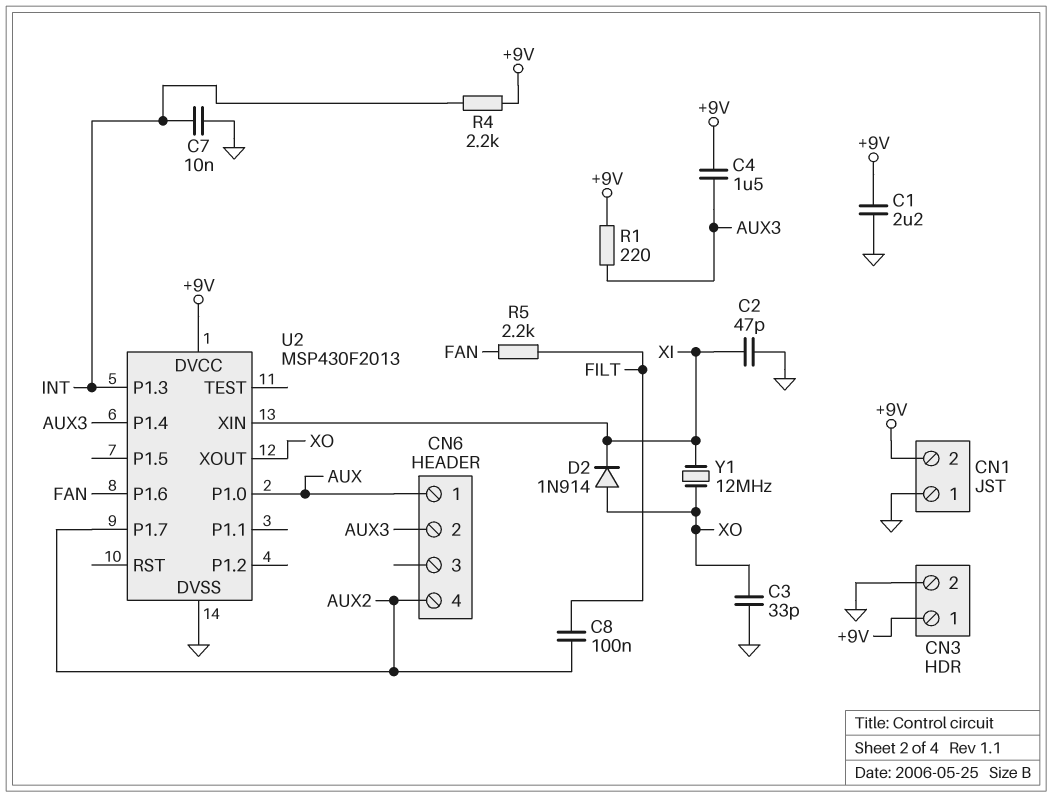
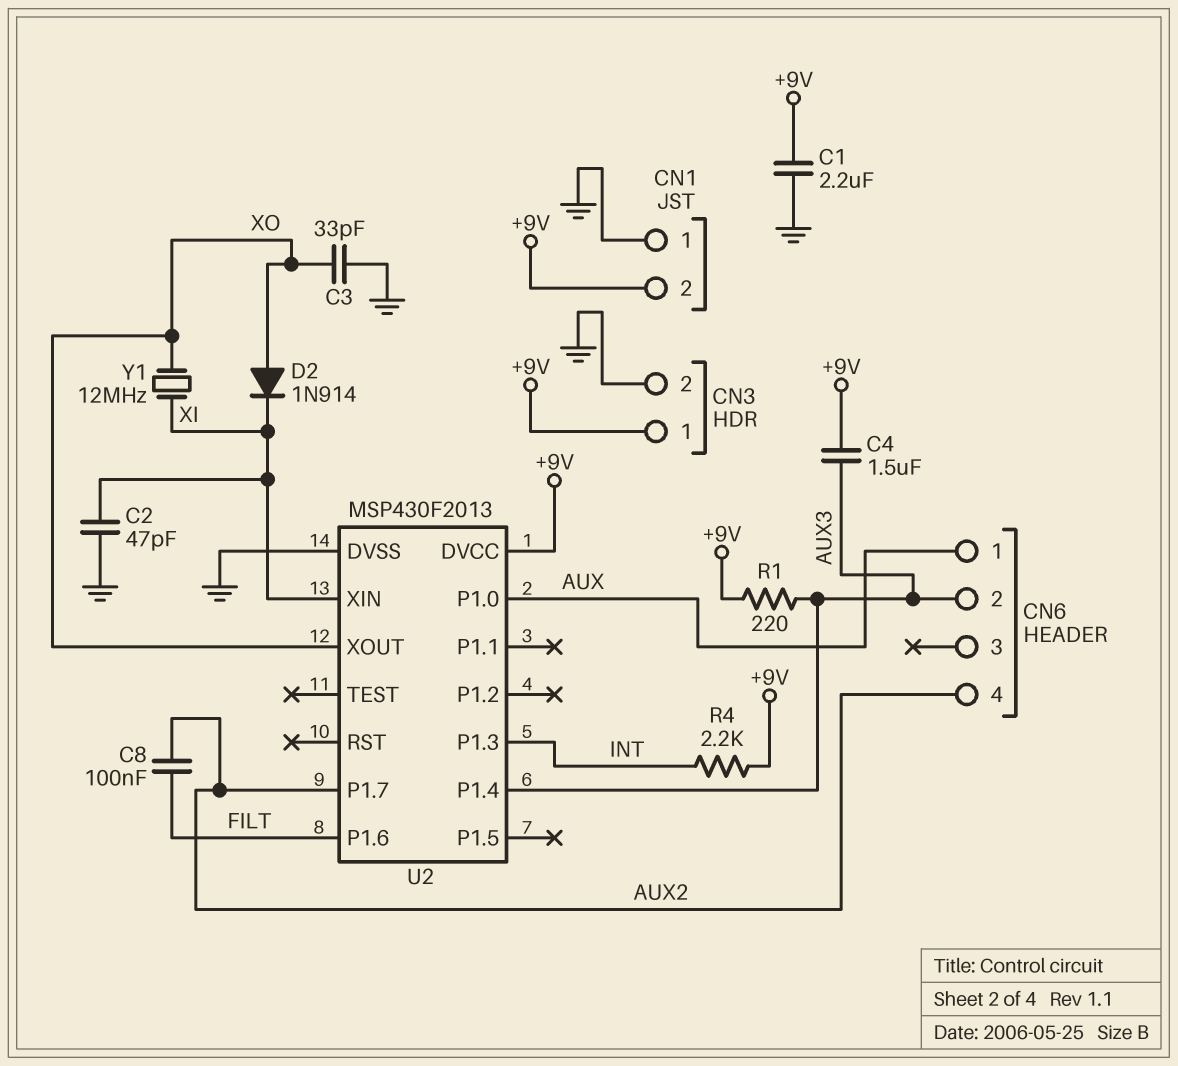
C7: 10nF (GND, INT) -> none
R5: 2.2k (FAN, FILT) -> none
U2 pin P1.6: FAN -> FILT

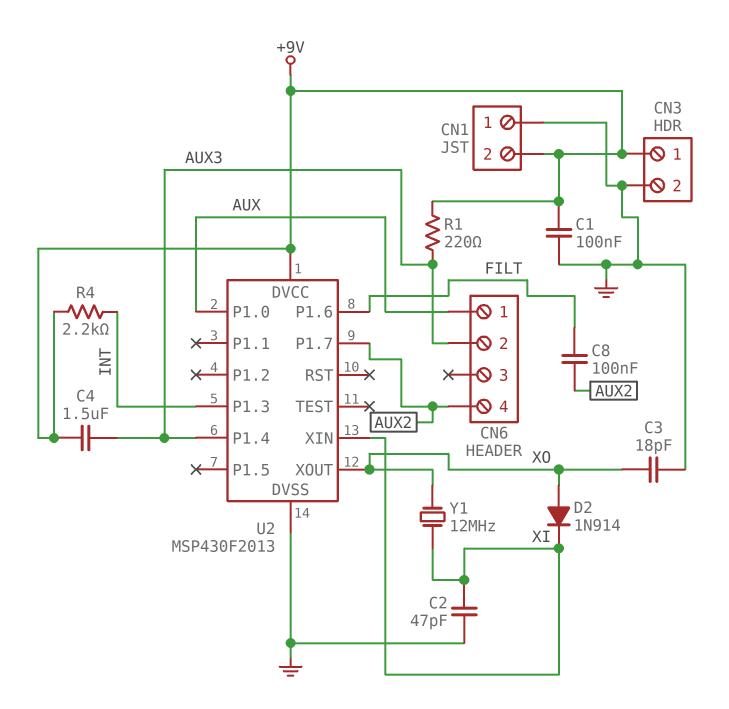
C1: 2.2uF (+9V, GND) -> 100nF (+9V, GND)
C3: 33pF (GND, XO) -> 18pF (GND, XO)

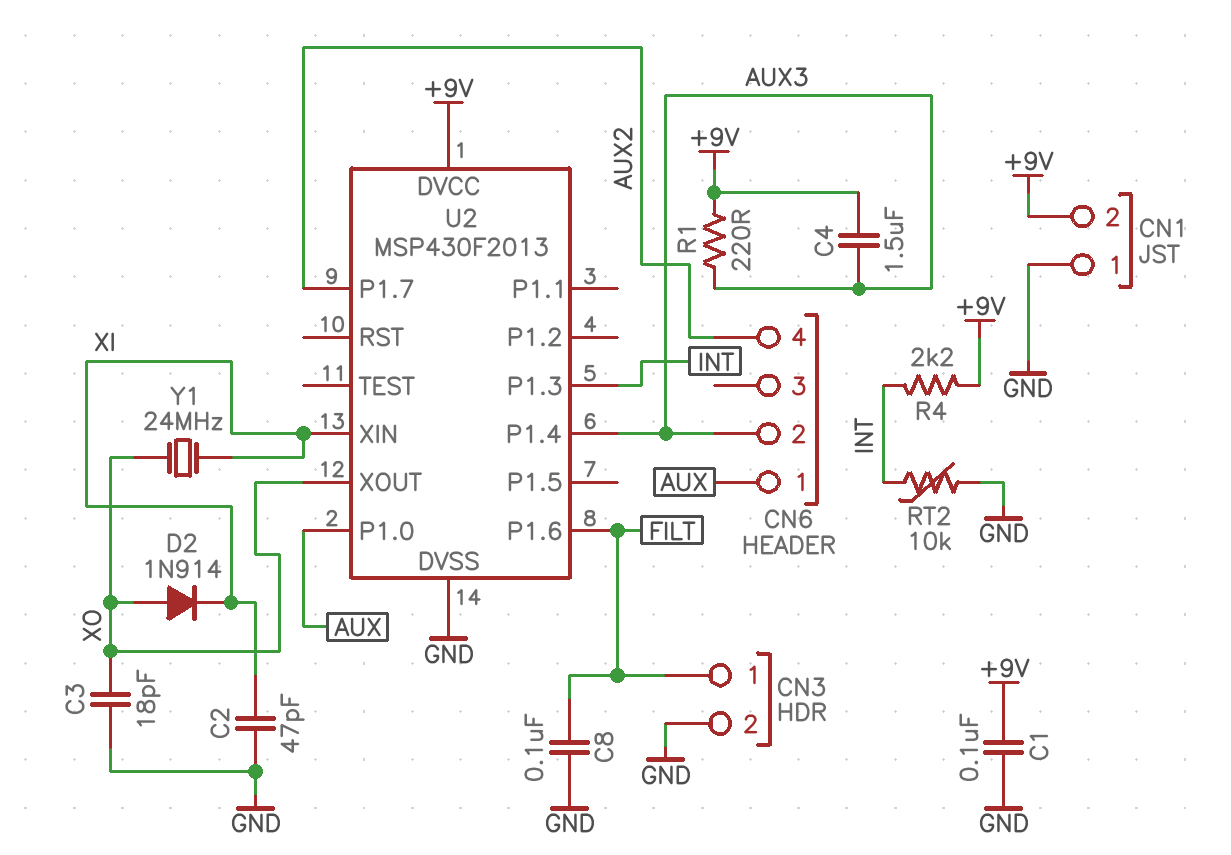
C8: 100nF (AUX2, FILT) -> 100nF (FILT, GND)
CN3 pin 1: +9V -> FILT
RT2: none -> 10k (GND, INT)
Y1: 12MHz (XI, XO) -> 24MHz (XI, XO)

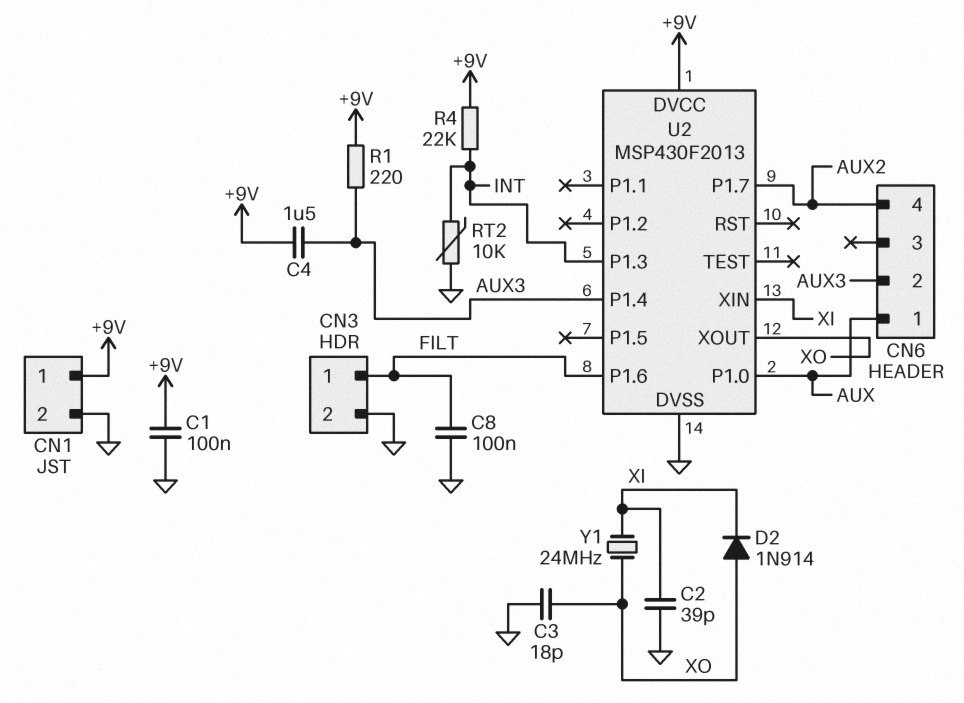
C2: 47pF (GND, XI) -> 39pF (GND, XI)
CN1 pin 1: GND -> +9V
CN1 pin 2: +9V -> GND
R4: 2.2k (+9V, INT) -> 22k (+9V, INT)

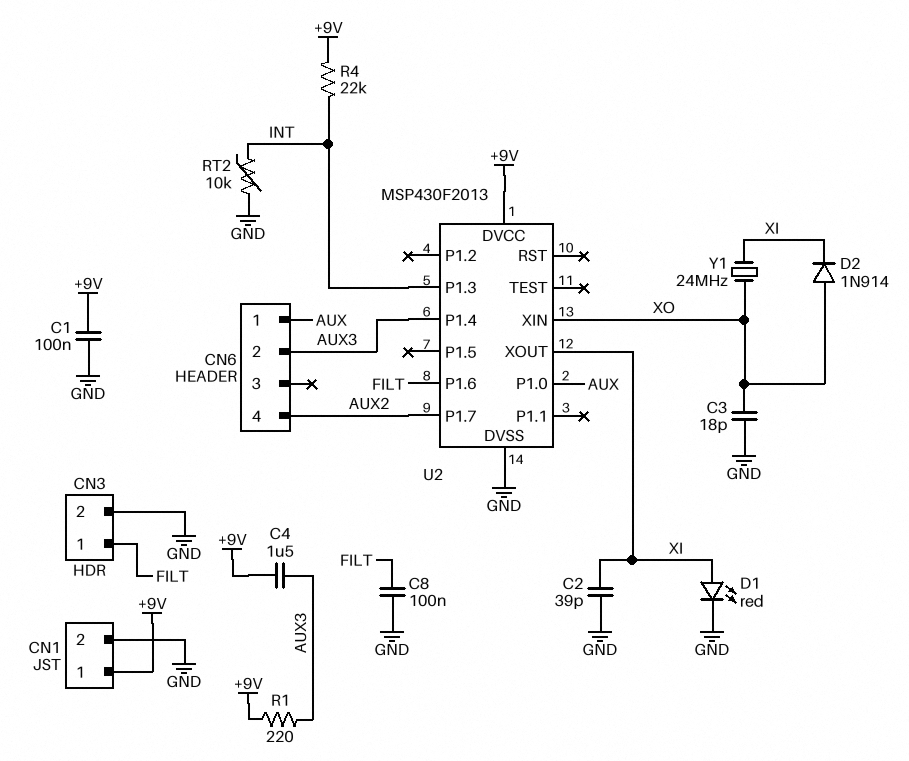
D1: none -> LED red (A XI, K GND)
U2 pin XIN: XI -> XO
U2 pin XOUT: XO -> XI

